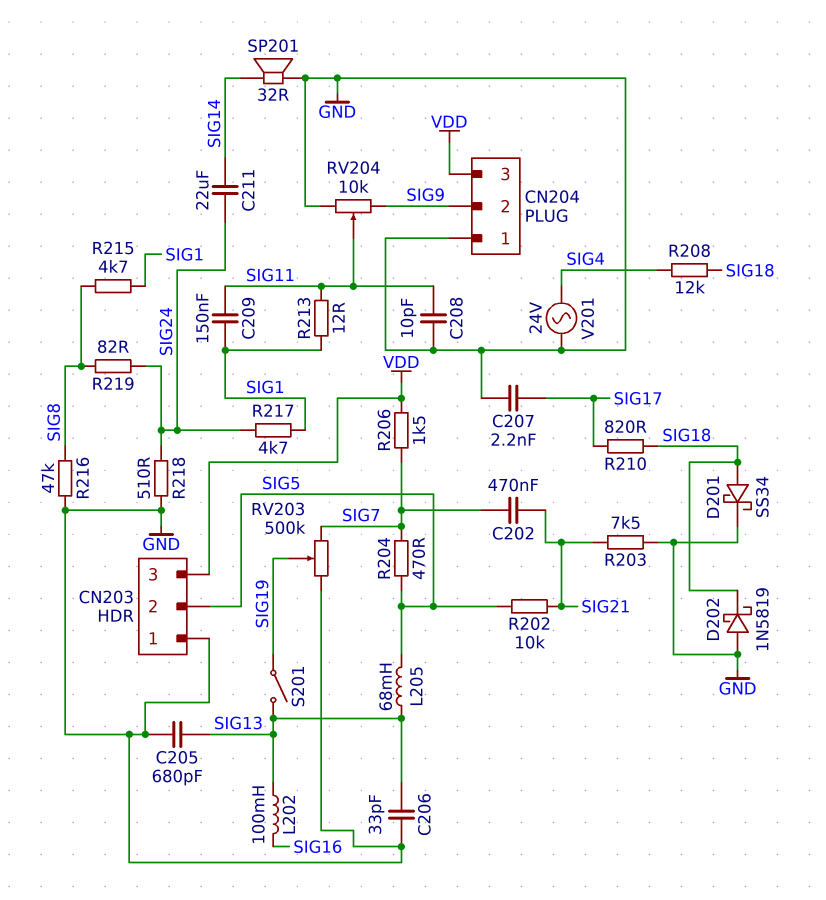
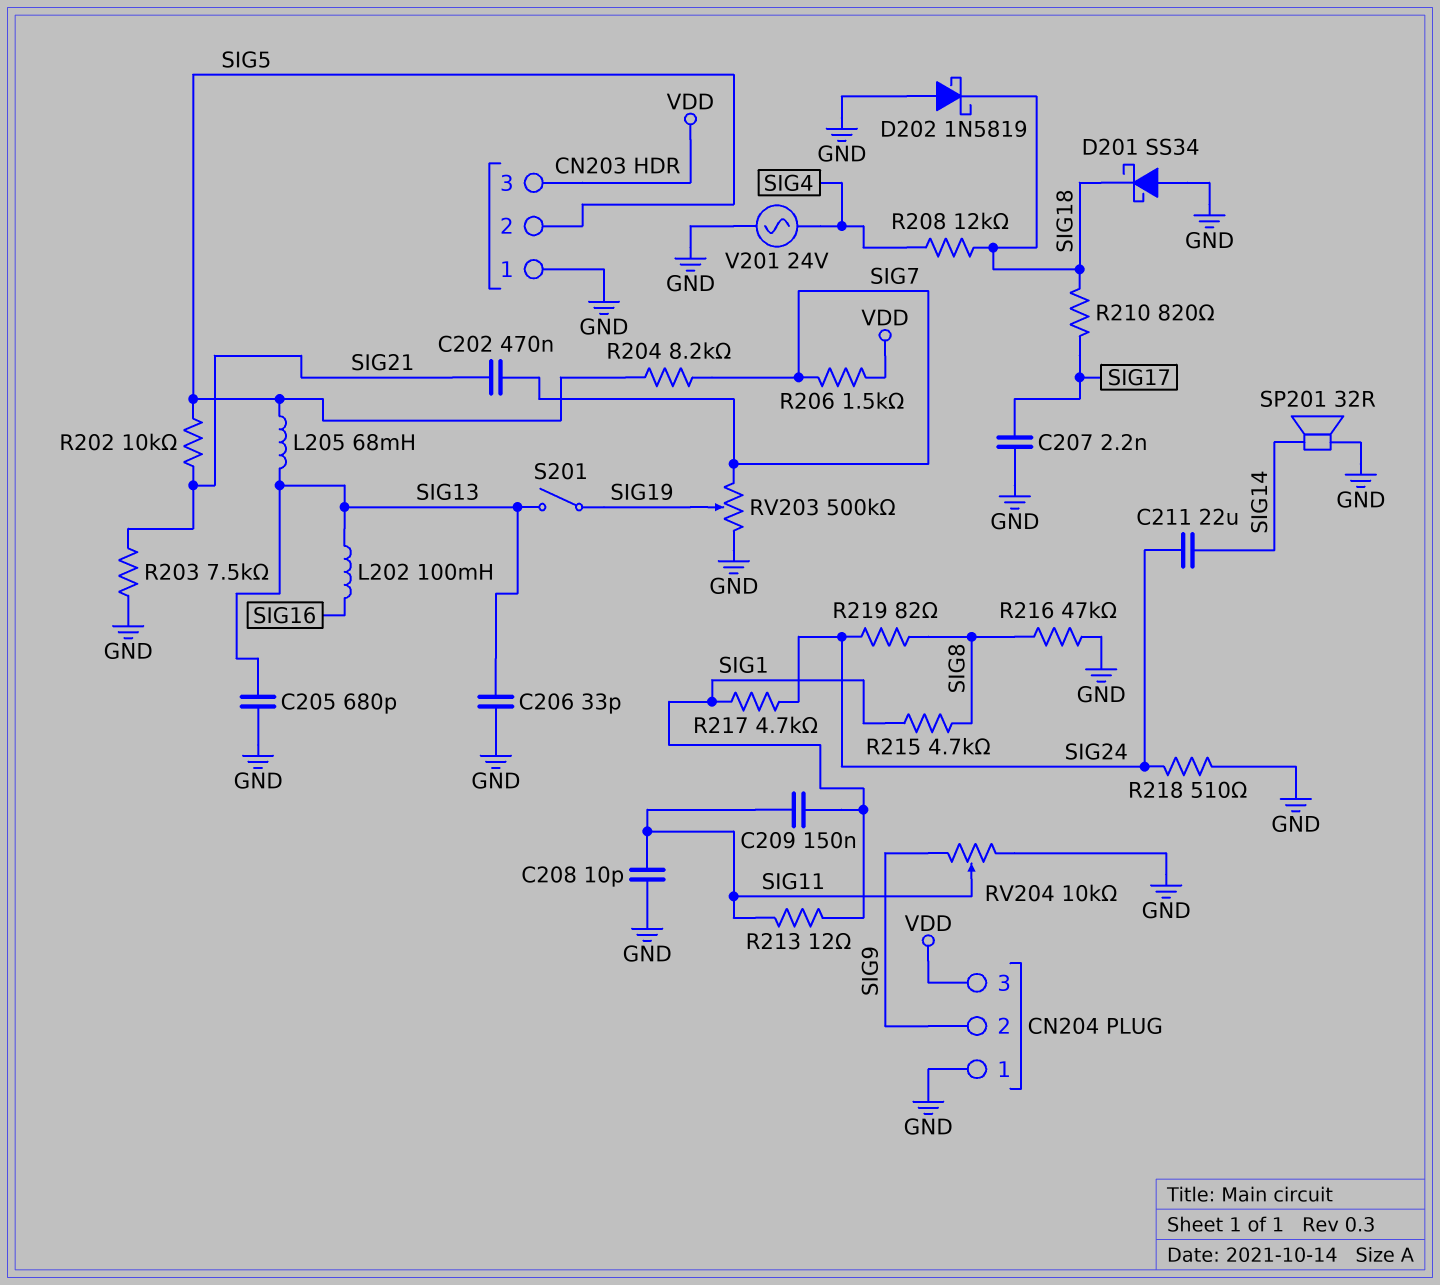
D201: schottky SS34 (A SIG18, K GND) -> schottky SS34 (A GND, K SIG18)
R204: 470 (SIG5, SIG7) -> 8.2k (SIG5, SIG7)

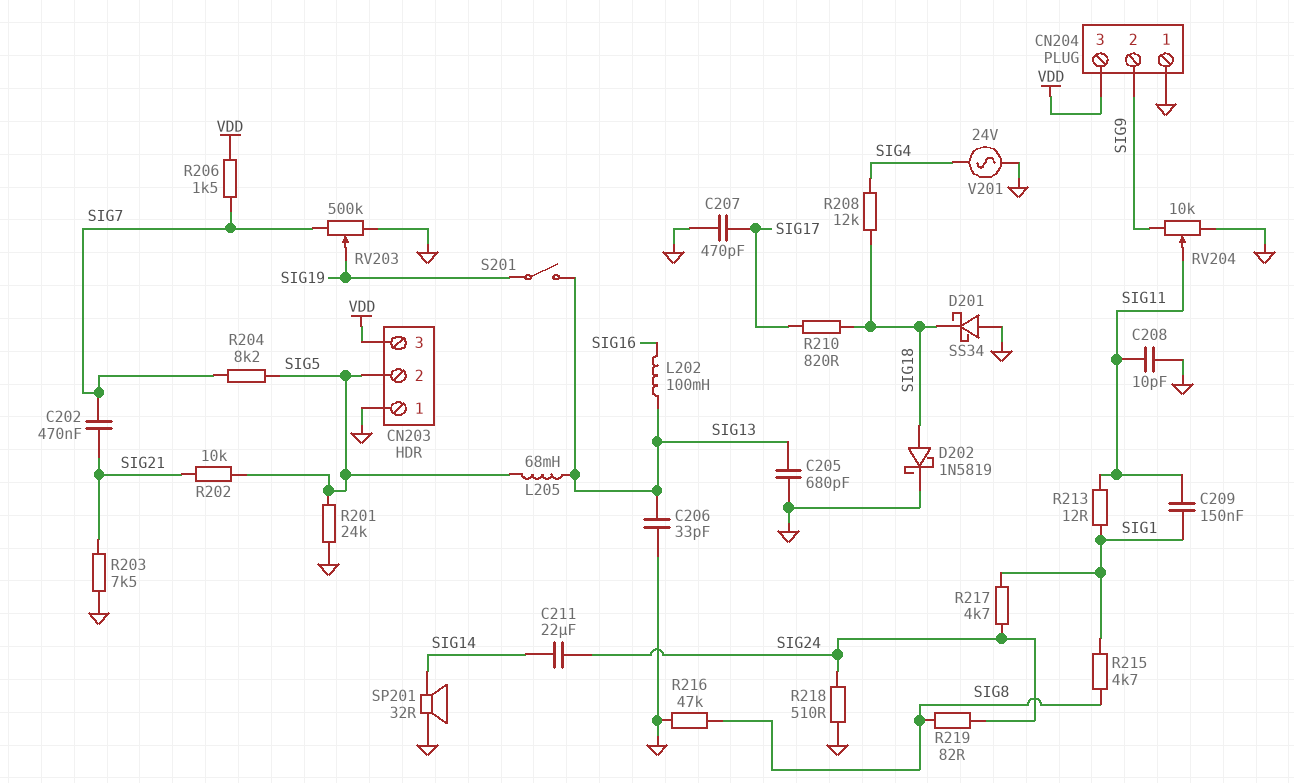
C207: 2.2nF (GND, SIG17) -> 470pF (GND, SIG17)
D202: schottky 1N5819 (A GND, K SIG18) -> schottky 1N5819 (A SIG18, K GND)
R201: none -> 24k (GND, SIG5)

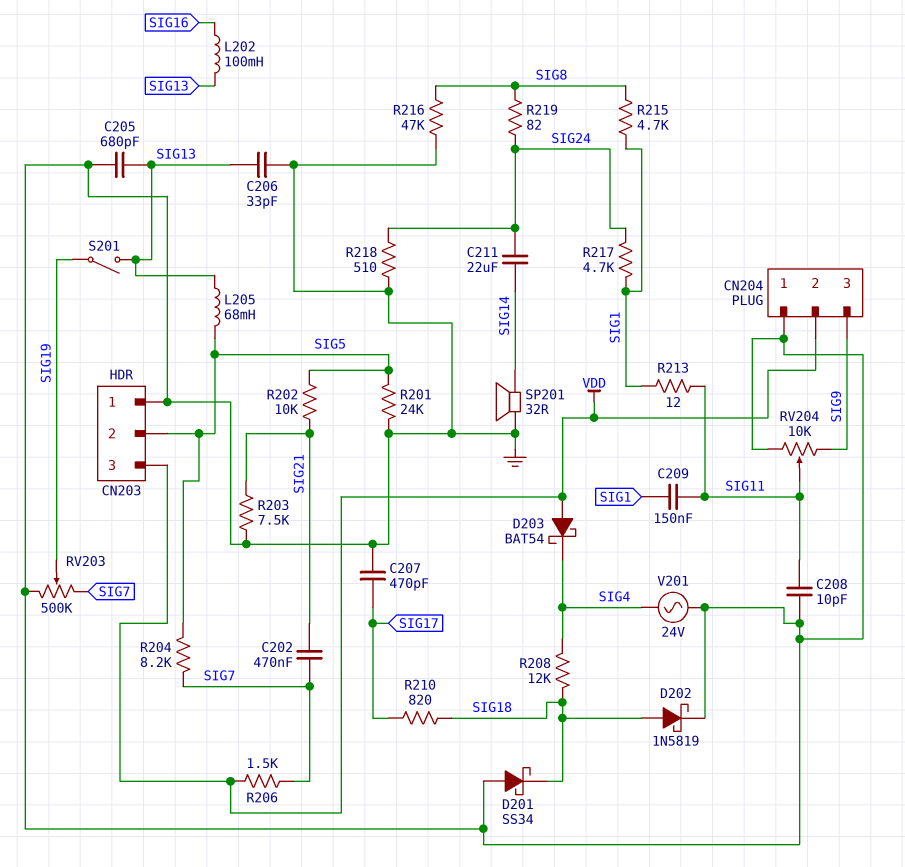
CN204 pin 2: SIG9 -> VDD
CN204 pin 3: VDD -> SIG9
D203: none -> schottky BAT54 (A VDD, K SIG4)

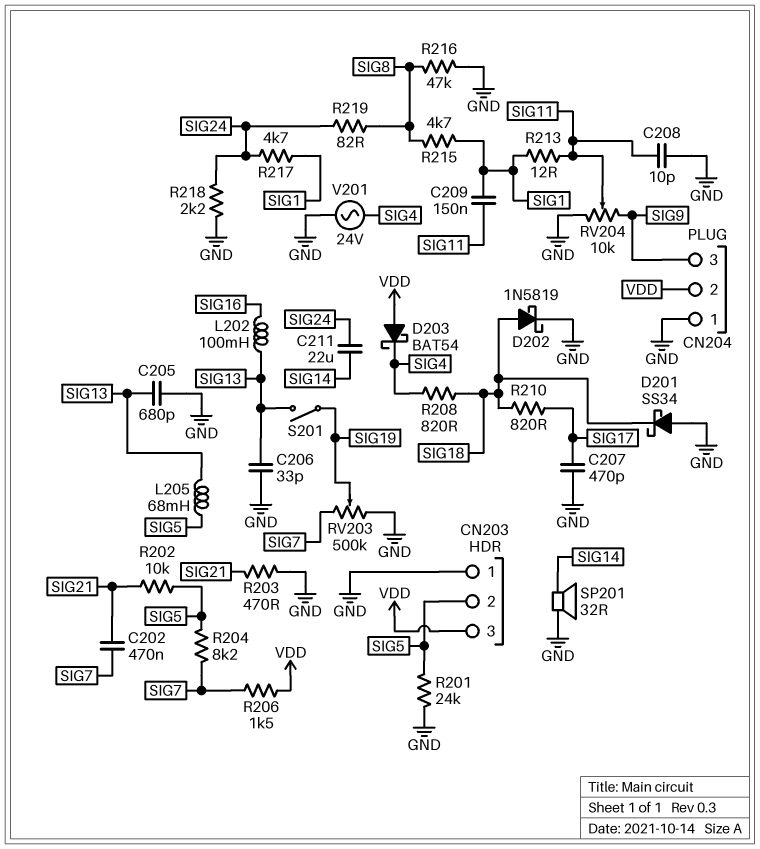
R203: 7.5k (GND, SIG21) -> 470 (GND, SIG21)
R208: 12k (SIG4, SIG18) -> 820 (SIG4, SIG18)
R218: 510 (GND, SIG24) -> 2.2k (GND, SIG24)

